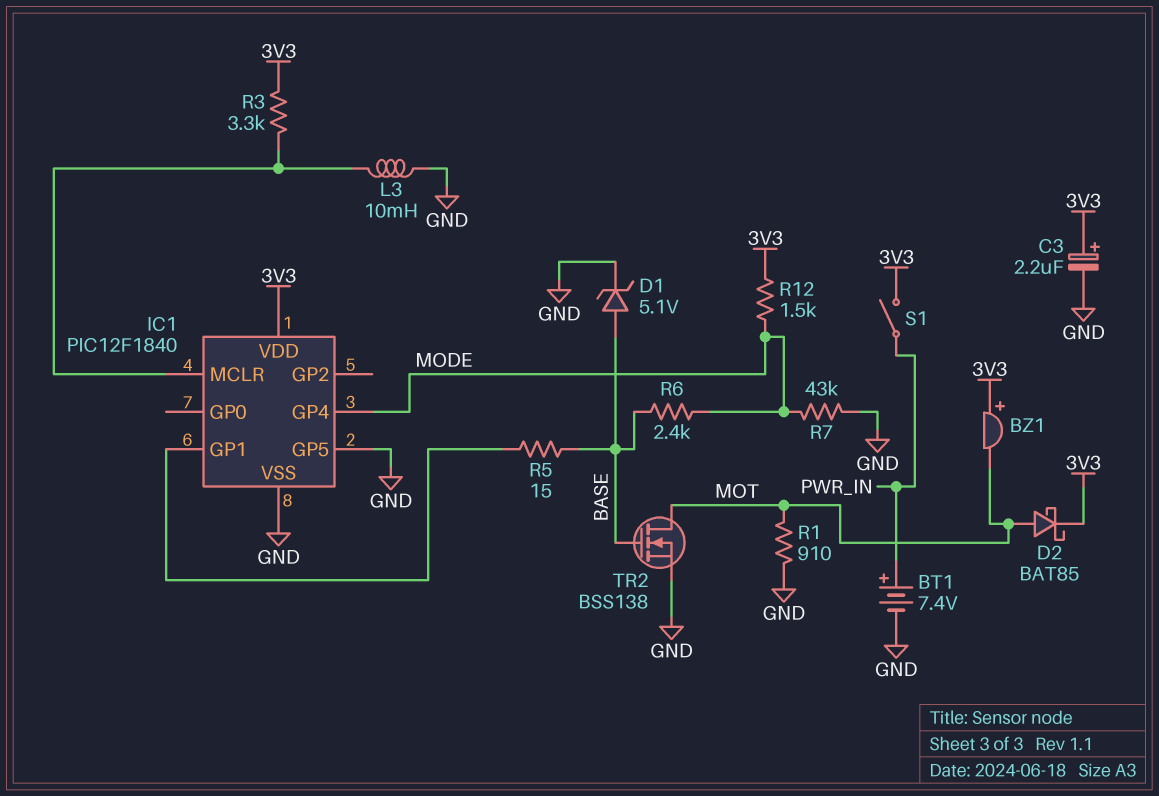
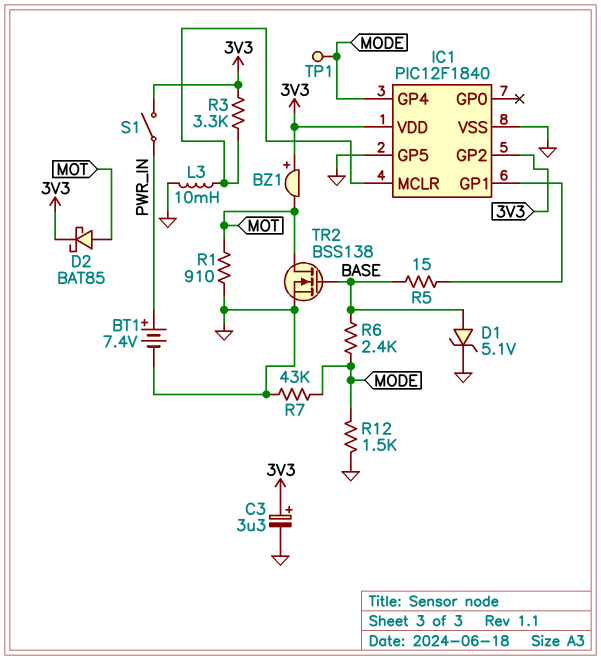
C3: 2.2uF (plus 3V3, minus GND) -> 3.3uF (plus 3V3, minus GND)
IC1 pin GP2: none -> 3V3
R12: 1.5k (3V3, MODE) -> 1.5k (GND, MODE)
TP1: none -> test point (MODE)

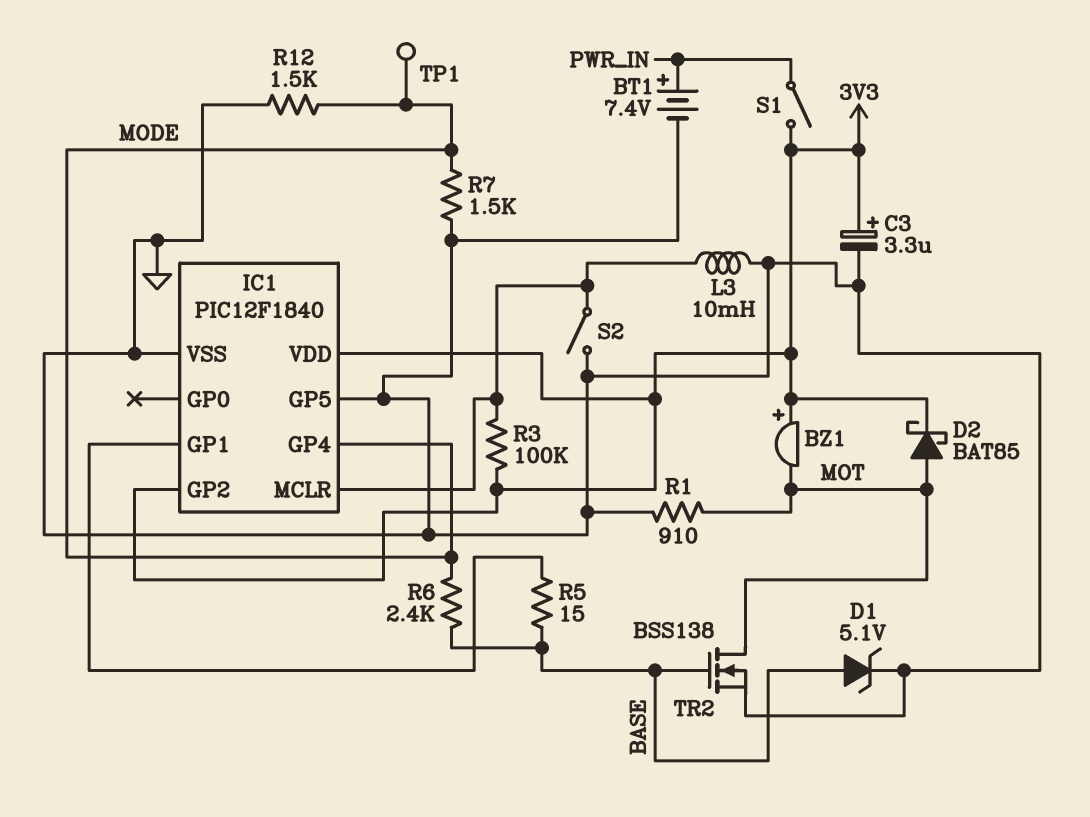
R3: 3.3k (3V3, IC1/MCLR) -> 100k (3V3, IC1/MCLR)
R7: 43k (GND, MODE) -> 1.5k (GND, MODE)
S2: none -> switch (GND, IC1/MCLR)

